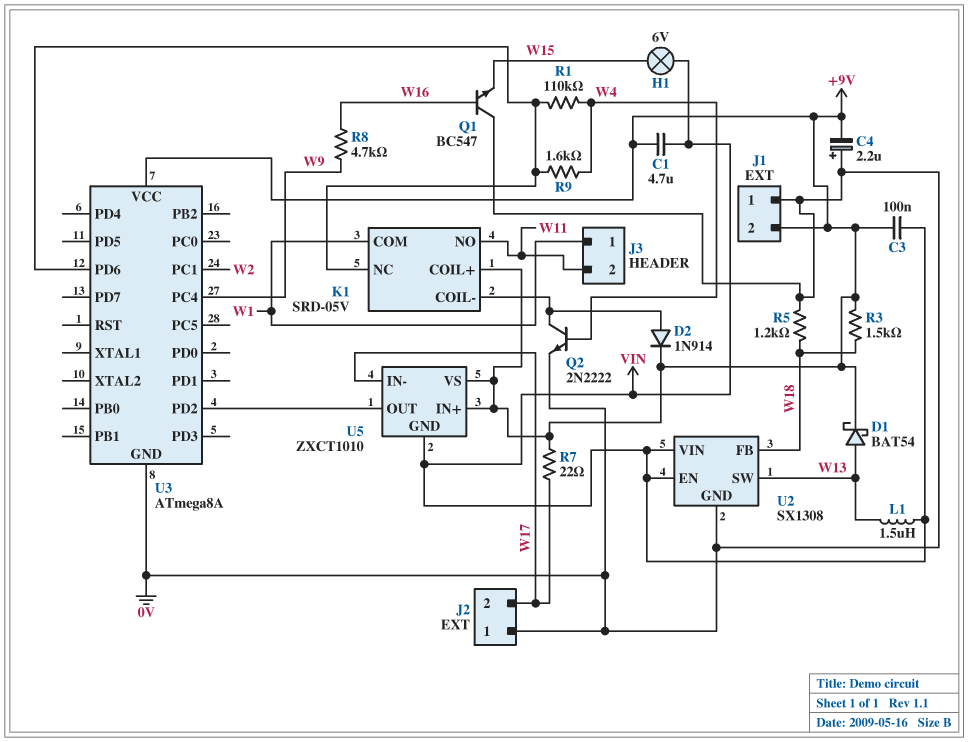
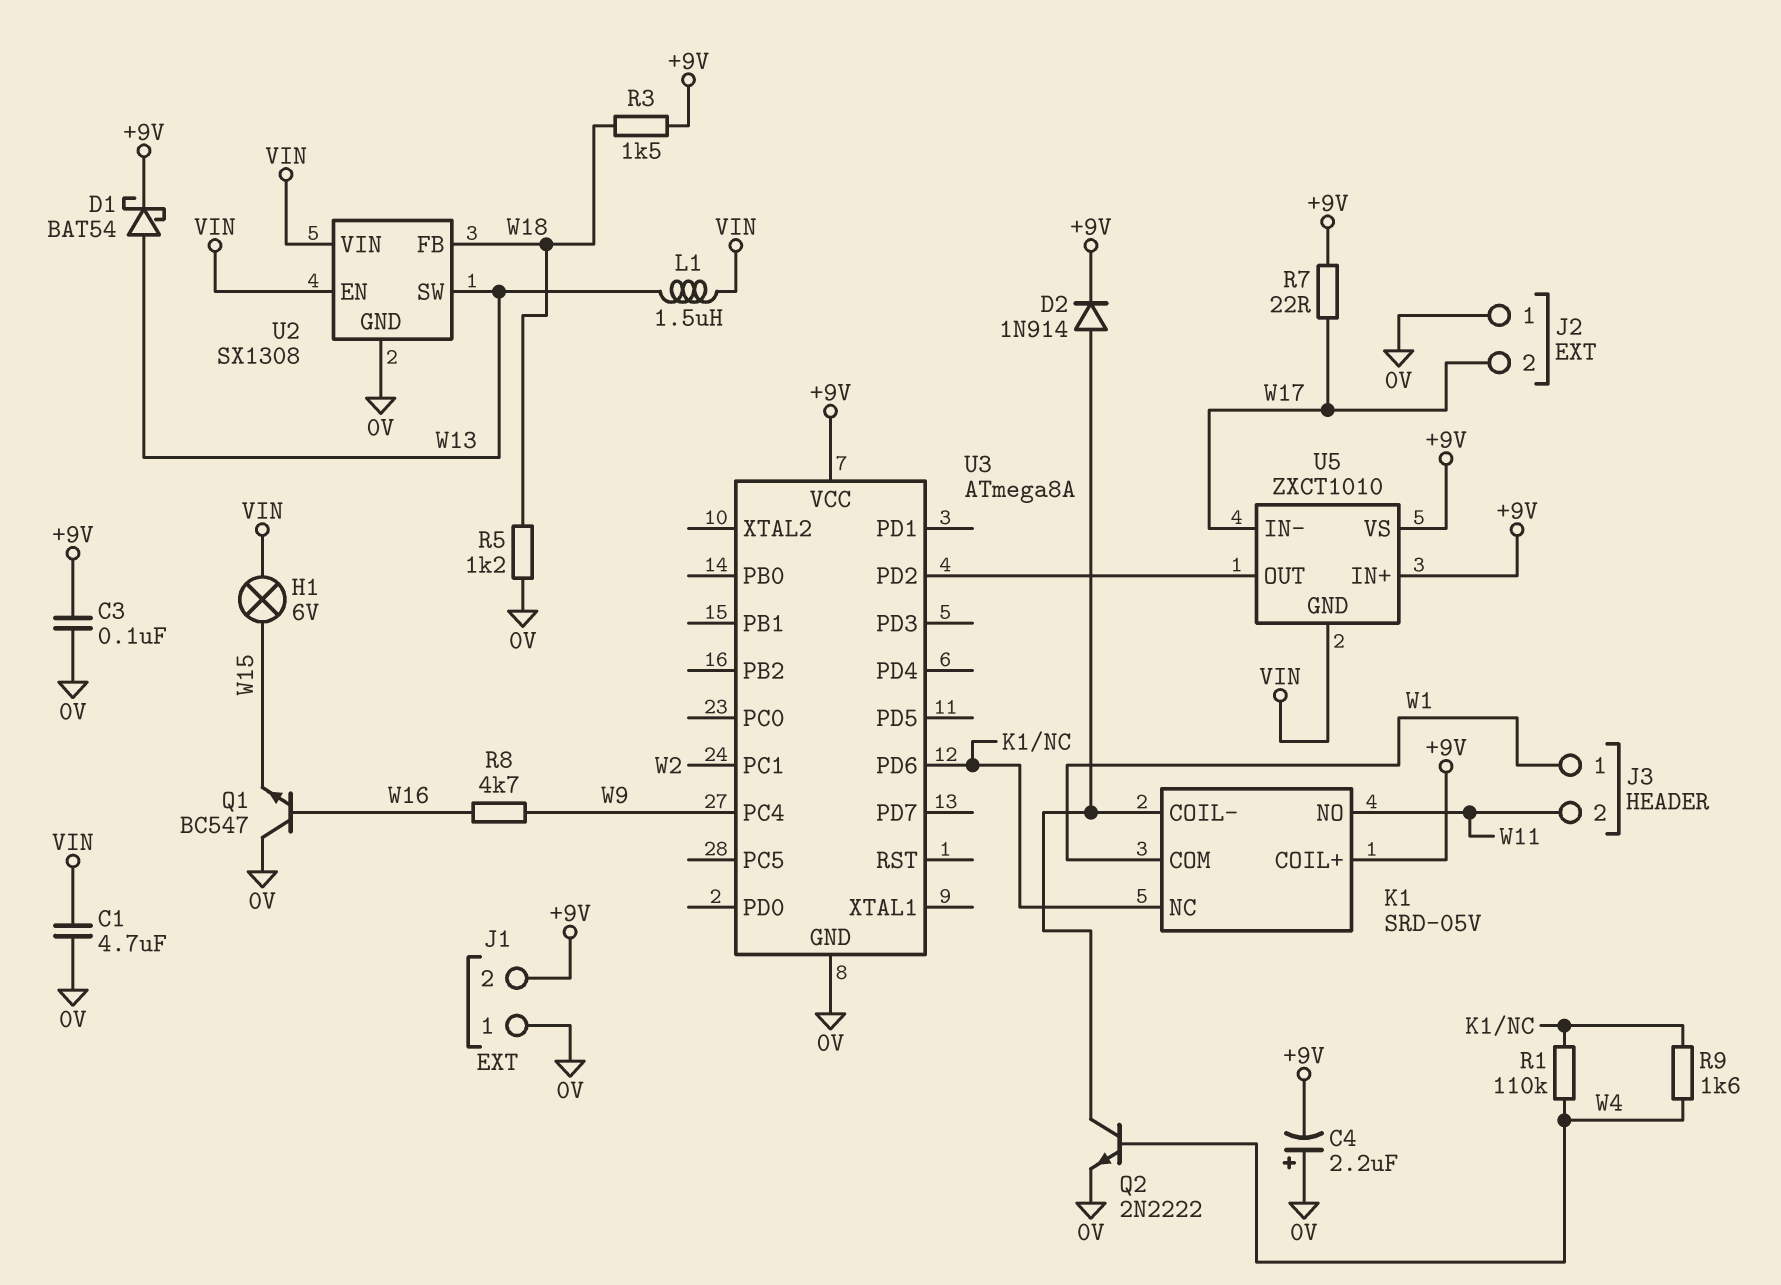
C1: 4.7uF (+9V, VIN) -> 4.7uF (0V, VIN)
C3: 100nF (+9V, VIN) -> 100nF (+9V, 0V)

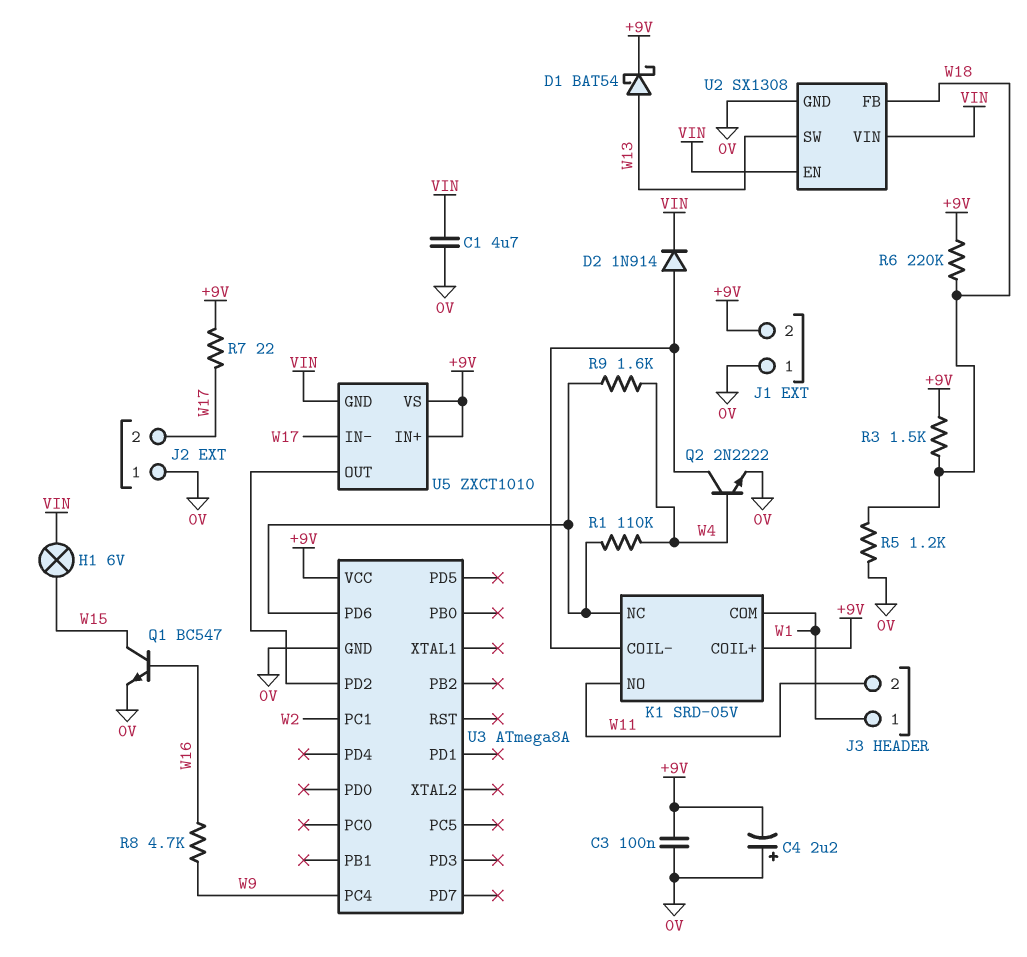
D2: diode 1N914 (A K1/COIL-, K +9V) -> diode 1N914 (A K1/COIL-, K VIN)
L1: 1.5uH (VIN, W13) -> none
Q1: NPN BC547 (B W16, C 0V, E W15) -> NPN BC547 (B W16, C W15, E 0V)
R6: none -> 220k (+9V, W18)

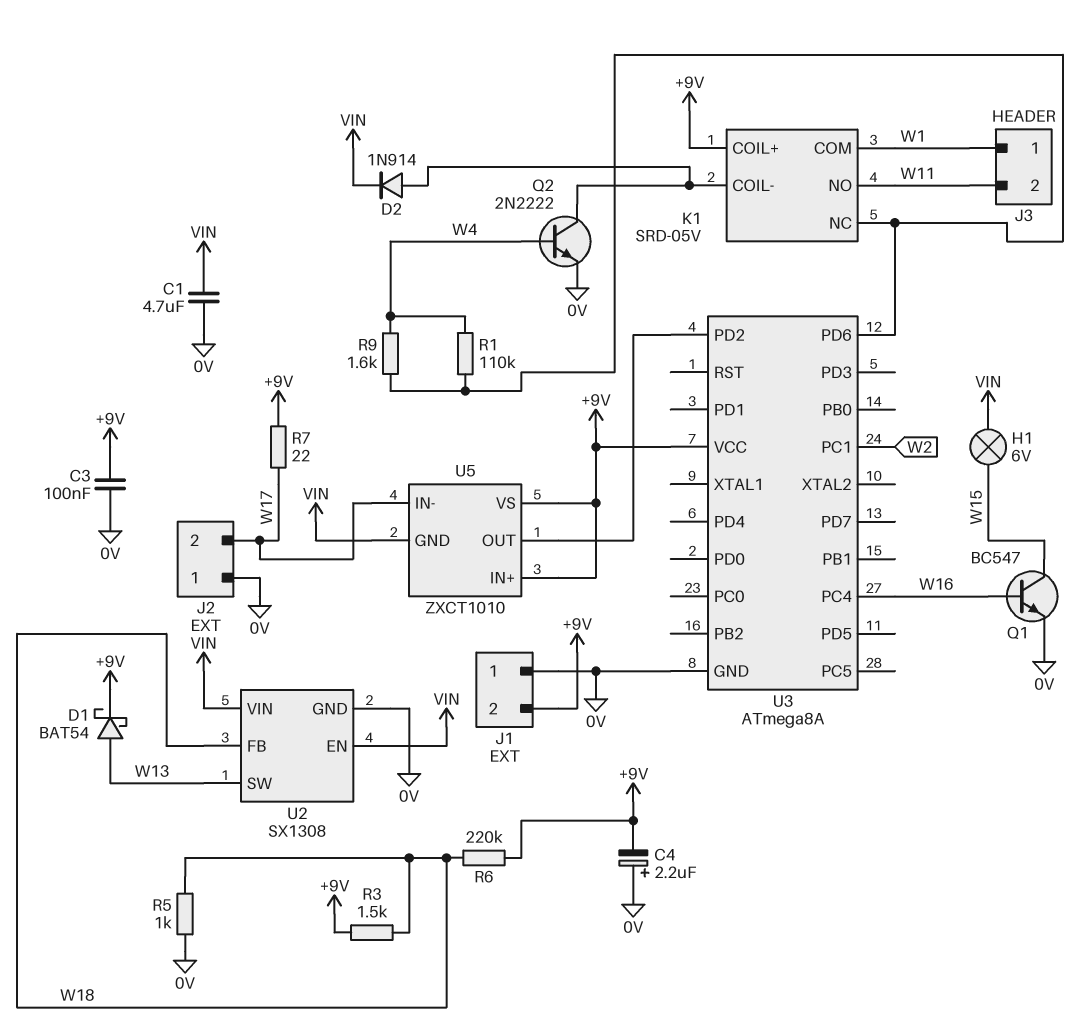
R5: 1.2k (0V, W18) -> 1k (0V, W18)
R8: 4.7k (W9, W16) -> none
U3 pin PC4: W9 -> W16

